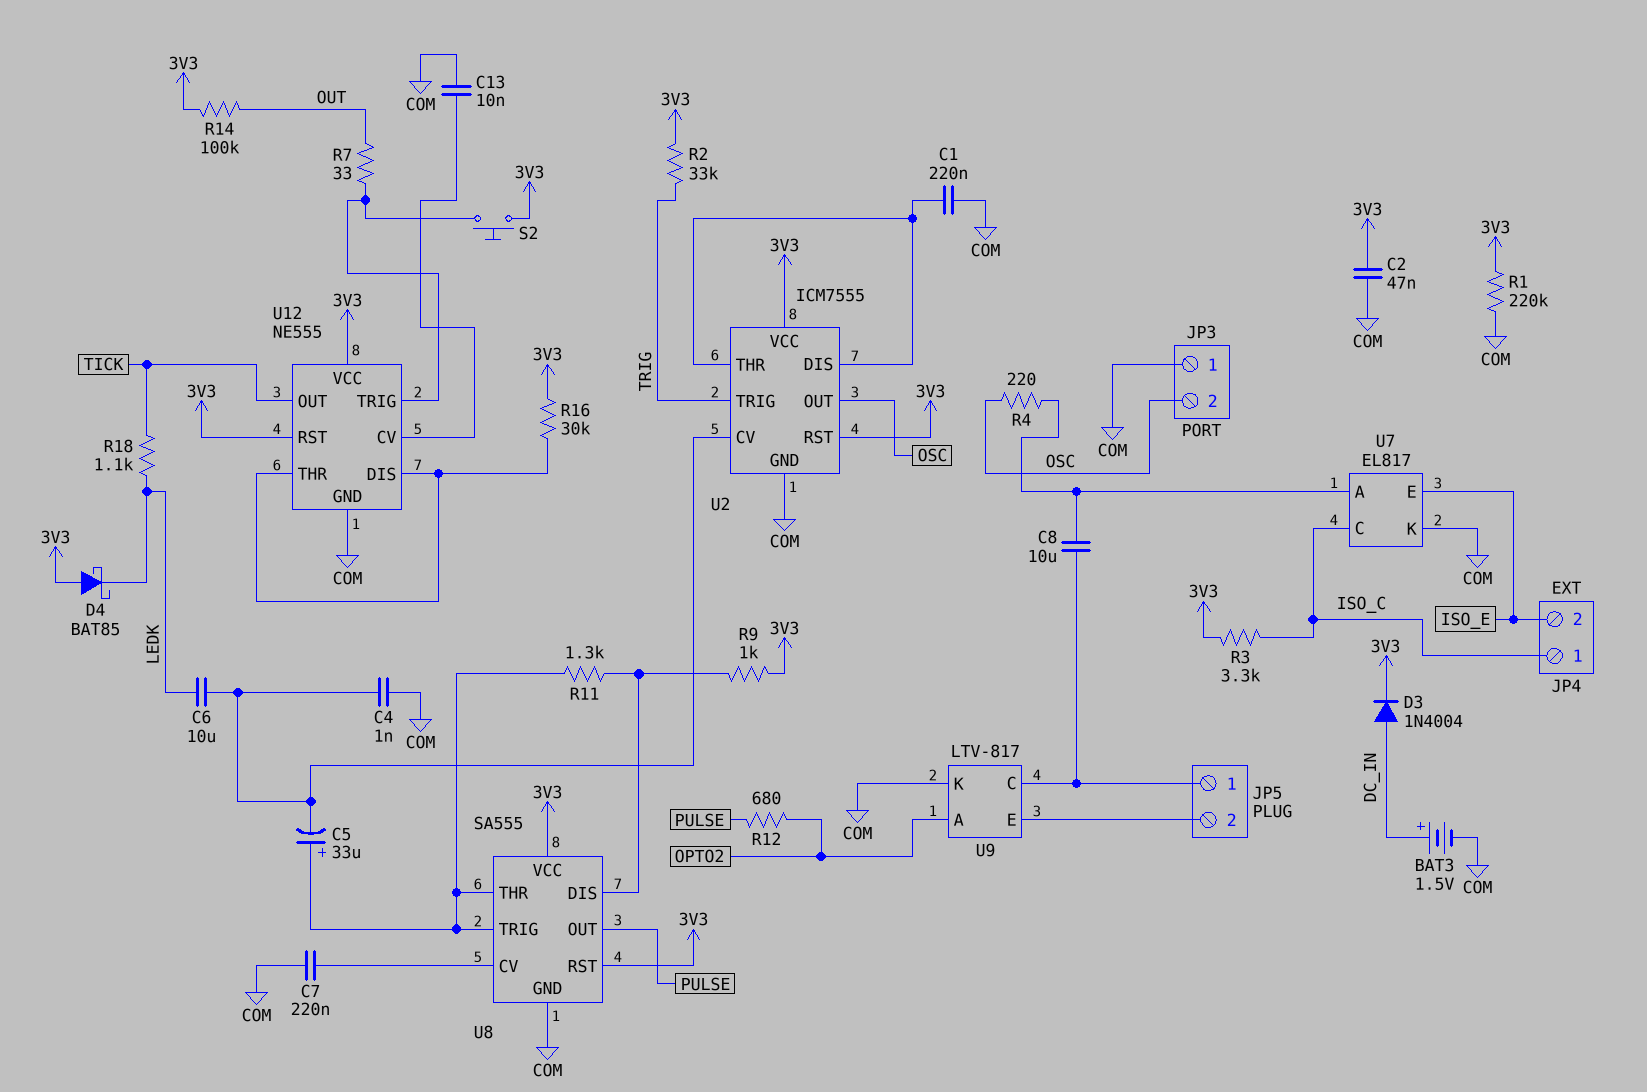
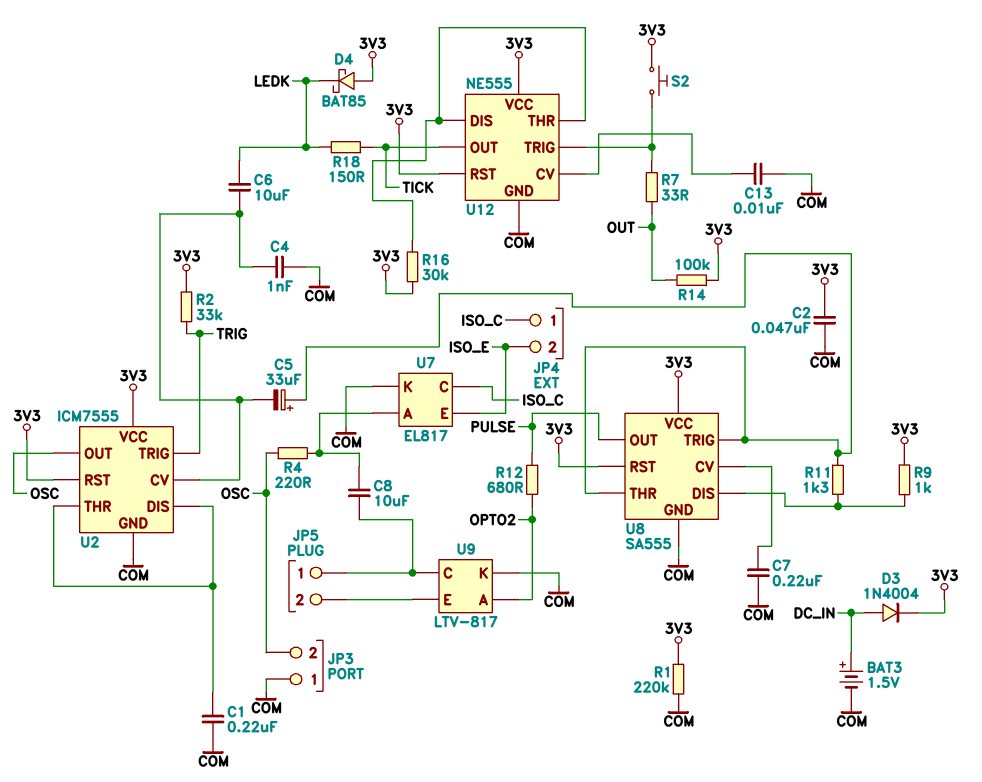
R3: 3.3k (3V3, ISO_C) -> none
R18: 1.1k (LEDK, TICK) -> 150 (LEDK, TICK)

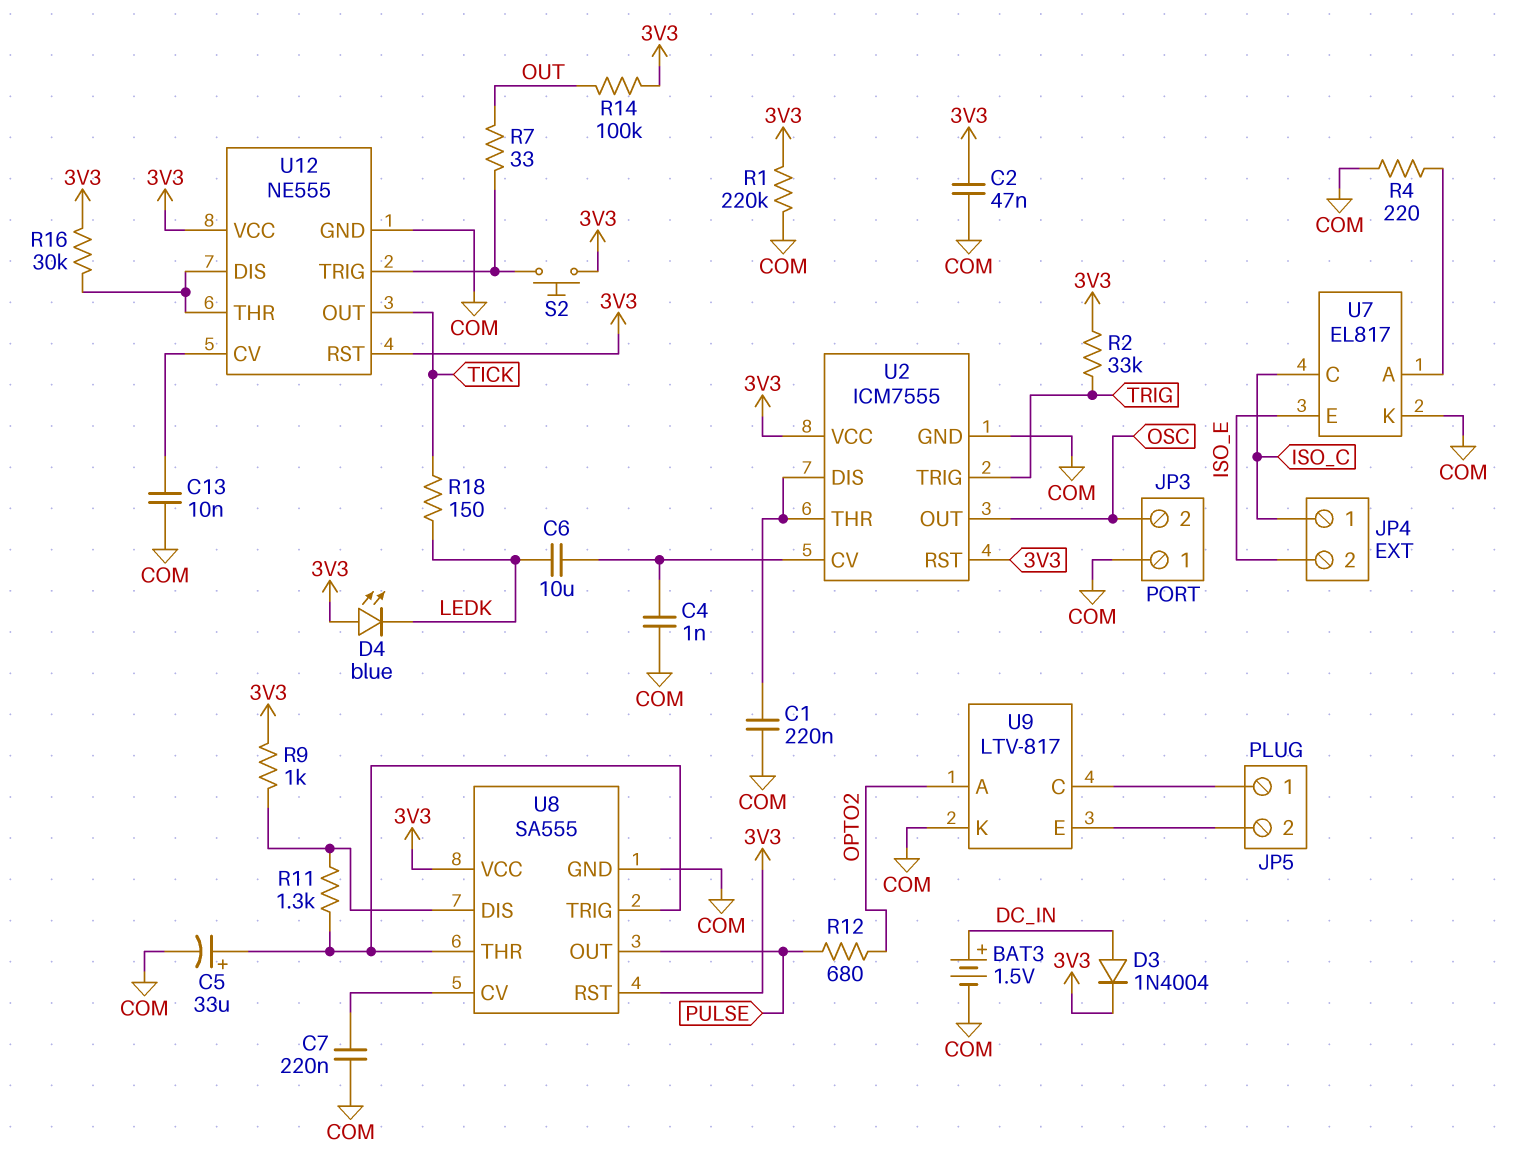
C5: 33uF (plus U8/THR, minus U2/CV) -> 33uF (plus U8/THR, minus COM)
C8: 10uF (JP5/1, U7/A) -> none
D4: schottky BAT85 (A 3V3, K LEDK) -> LED blue (A 3V3, K LEDK)
R4: 220 (OSC, U7/A) -> 220 (COM, U7/A)

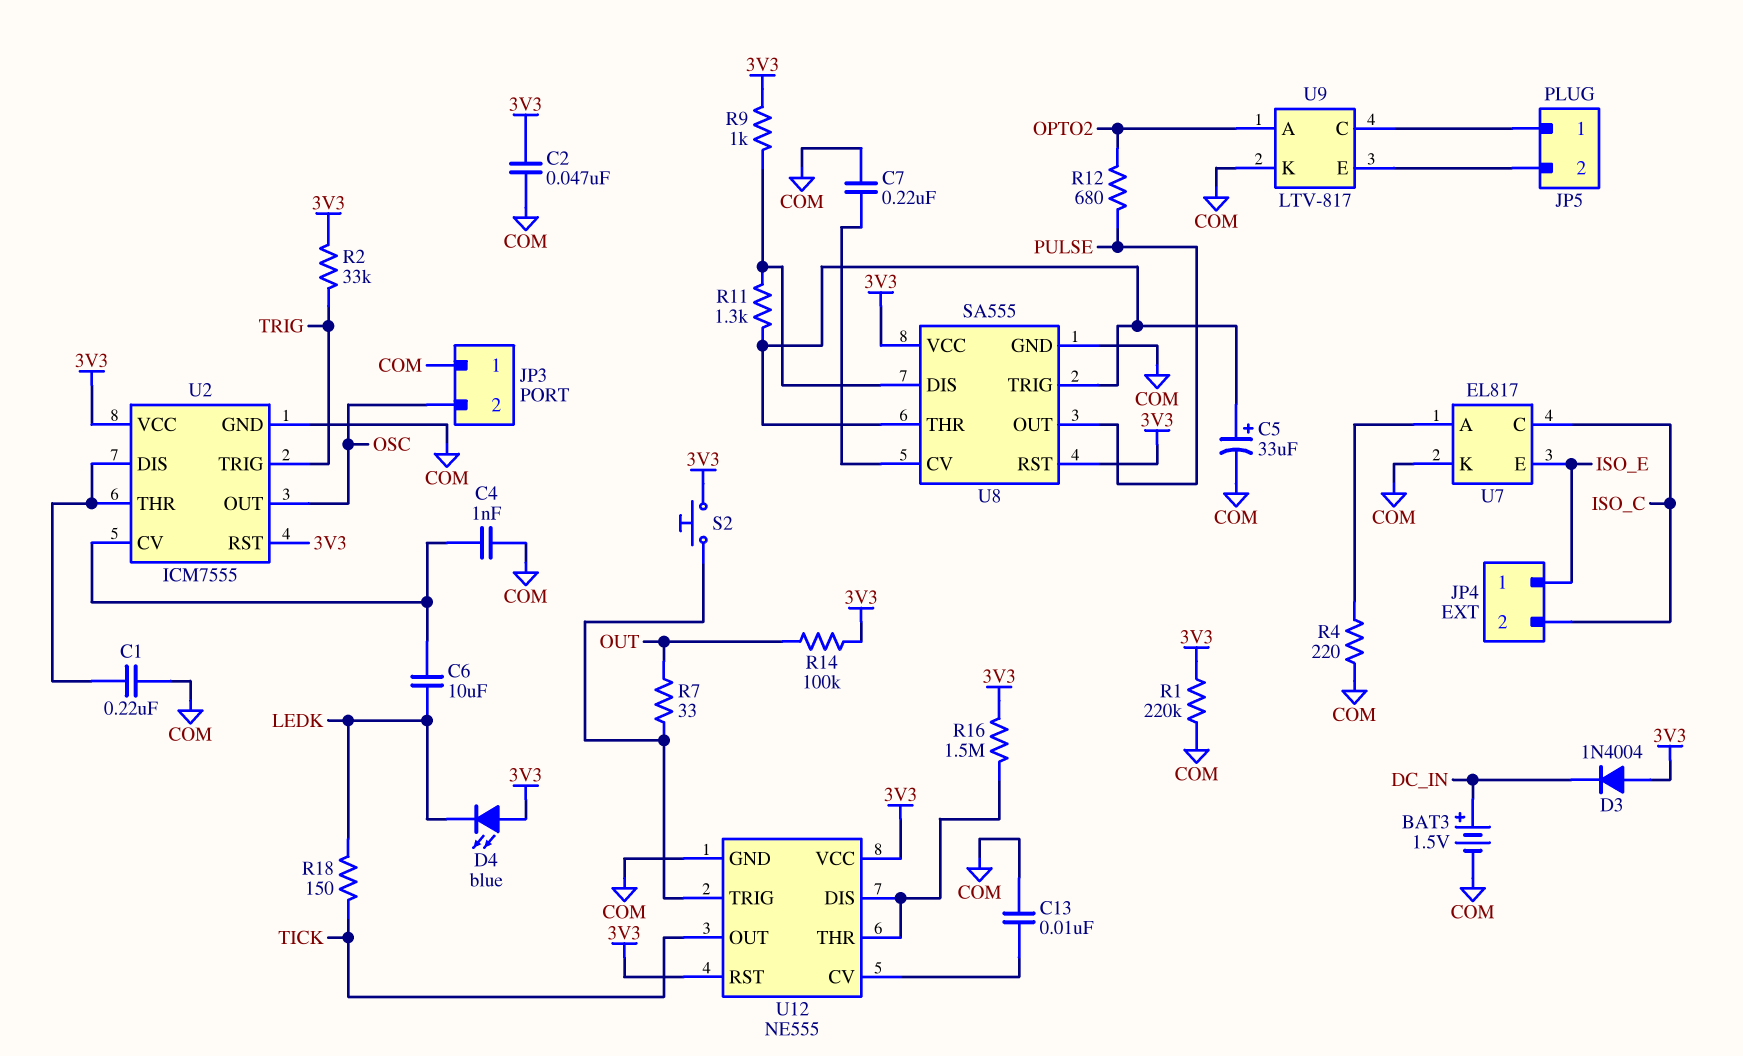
D3: diode 1N4004 (A DC_IN, K 3V3) -> diode 1N4004 (A 3V3, K DC_IN)
JP4 pin 1: ISO_C -> ISO_E
JP4 pin 2: ISO_E -> ISO_C
R16: 30k (3V3, U12/DIS) -> 1.5M (3V3, U12/DIS)

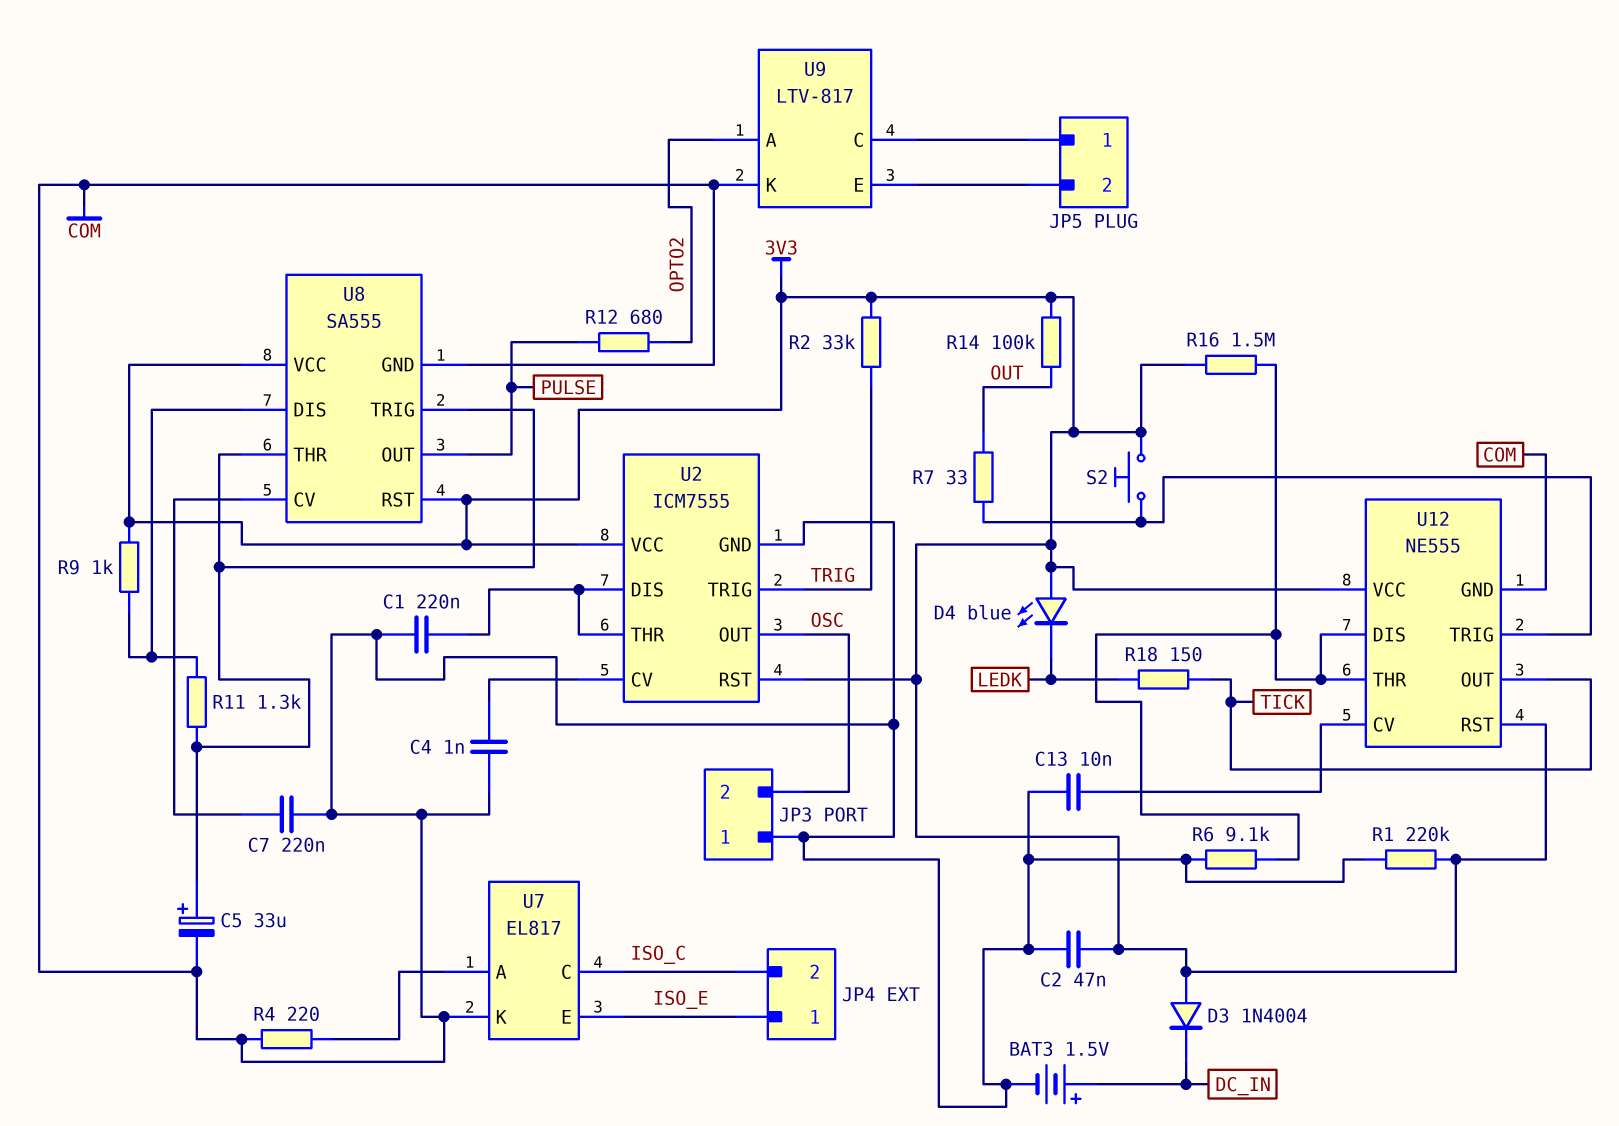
C6: 10uF (LEDK, U2/CV) -> none
R6: none -> 9.1k (COM, U12/DIS)

